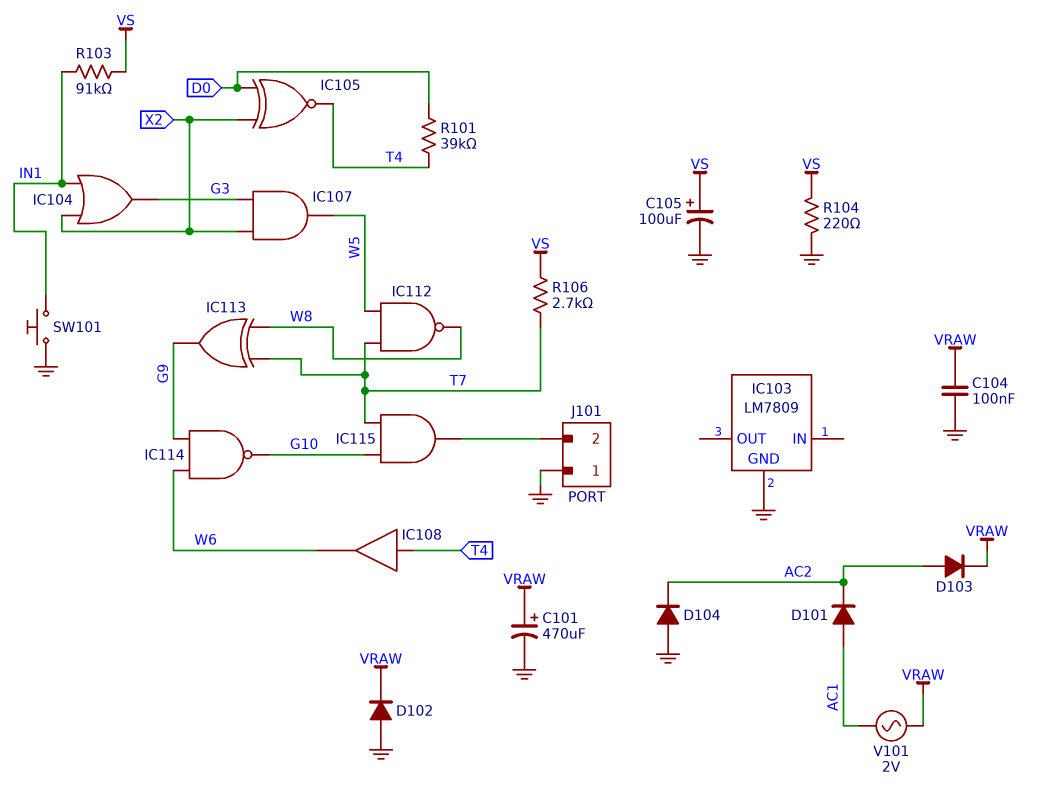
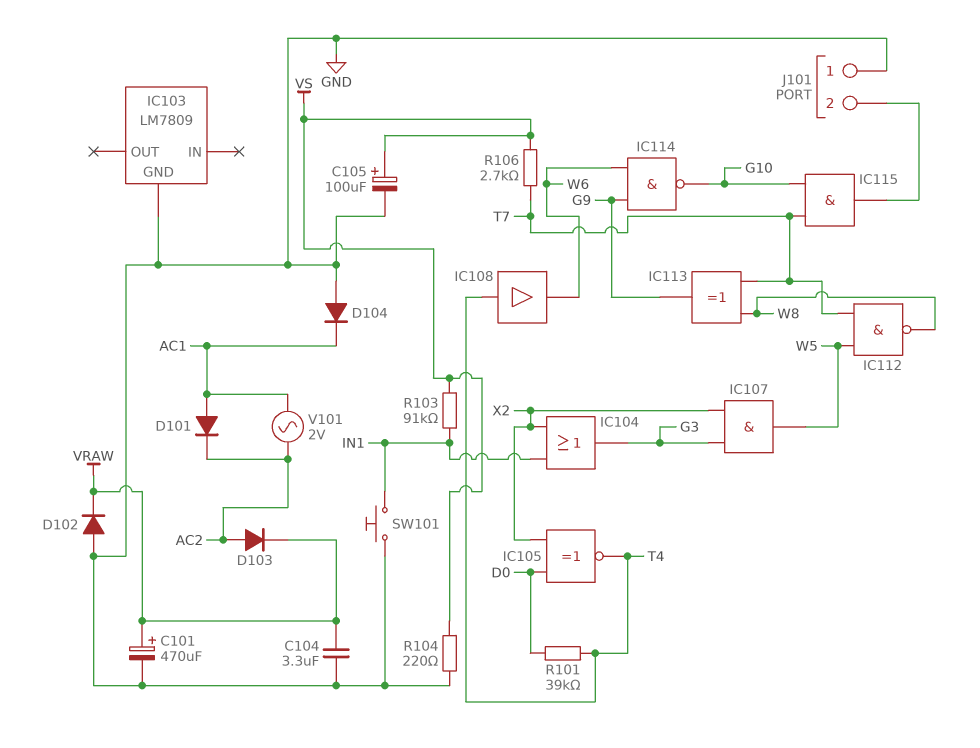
C104: 100nF (GND, VRAW) -> 3.3uF (GND, VRAW)
D104: diode (A GND, K AC2) -> diode (A GND, K AC1)
V101: AC 2V (AC1, VRAW) -> AC 2V (AC1, AC2)

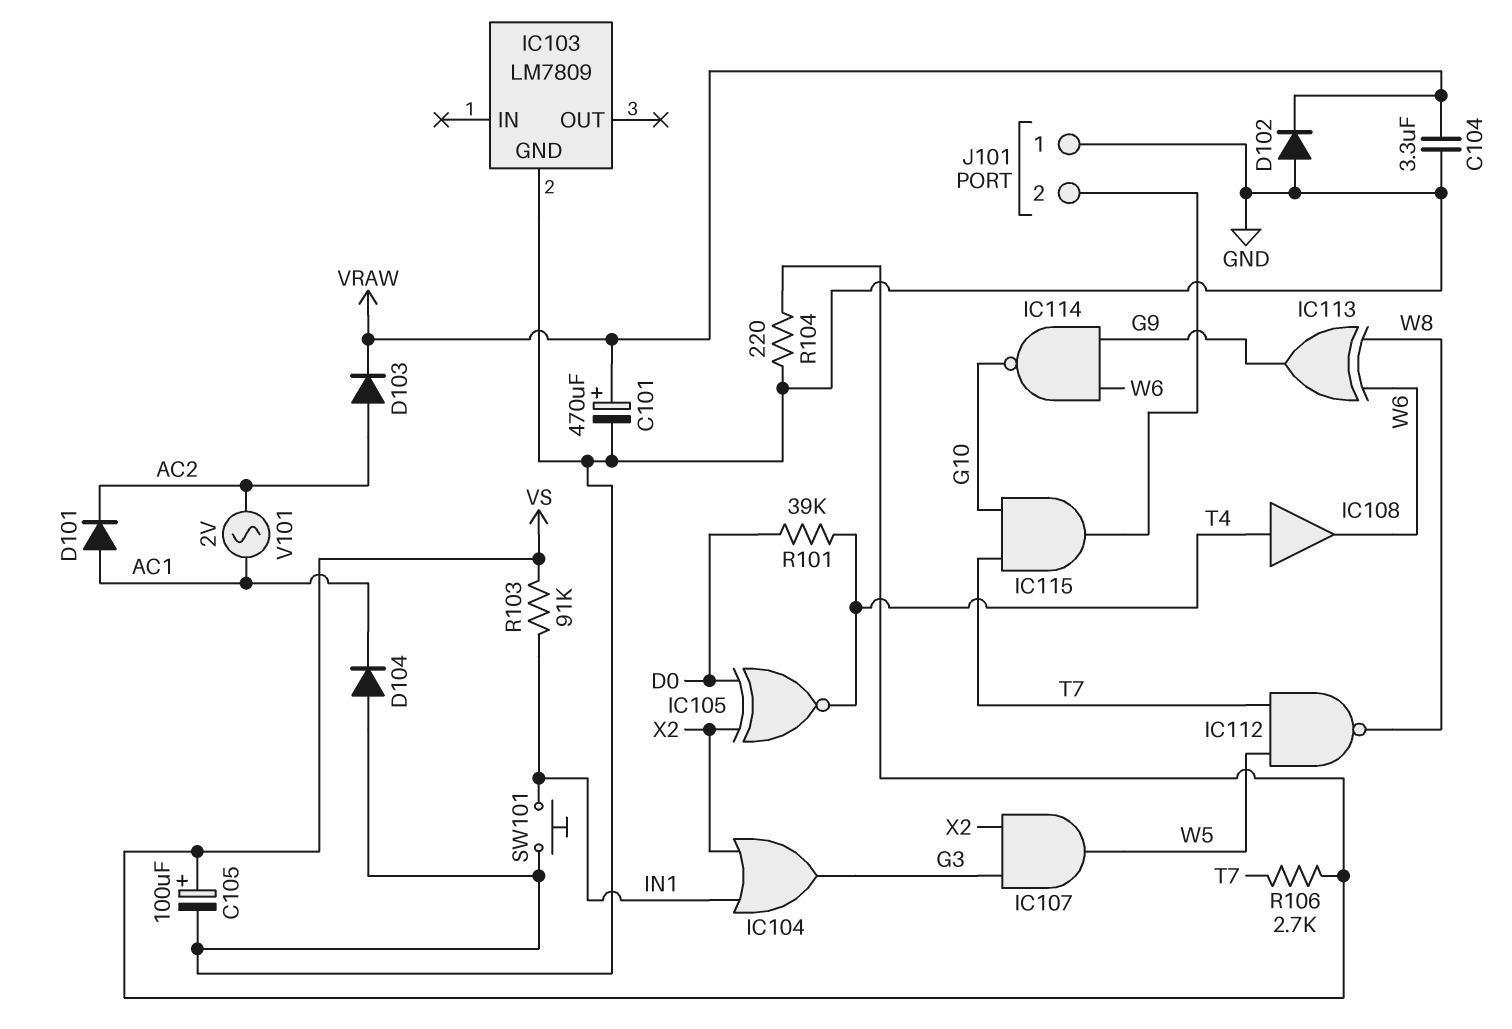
IC113: XOR (in T7, in W8, out G9) -> XOR (in W6, in W8, out G9)

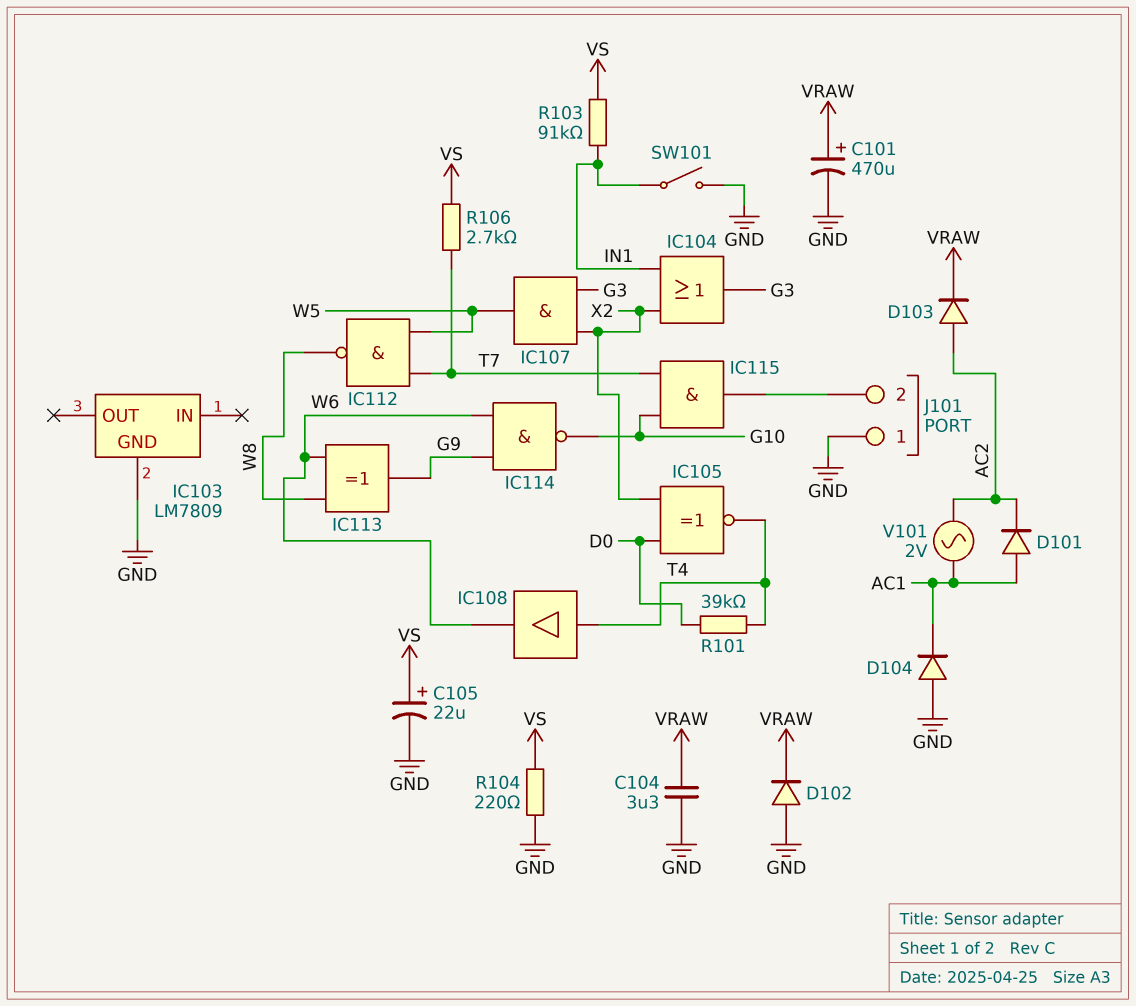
C105: 100uF (plus VS, minus GND) -> 22uF (plus VS, minus GND)
SW101: button (GND, IN1) -> switch (GND, IN1)

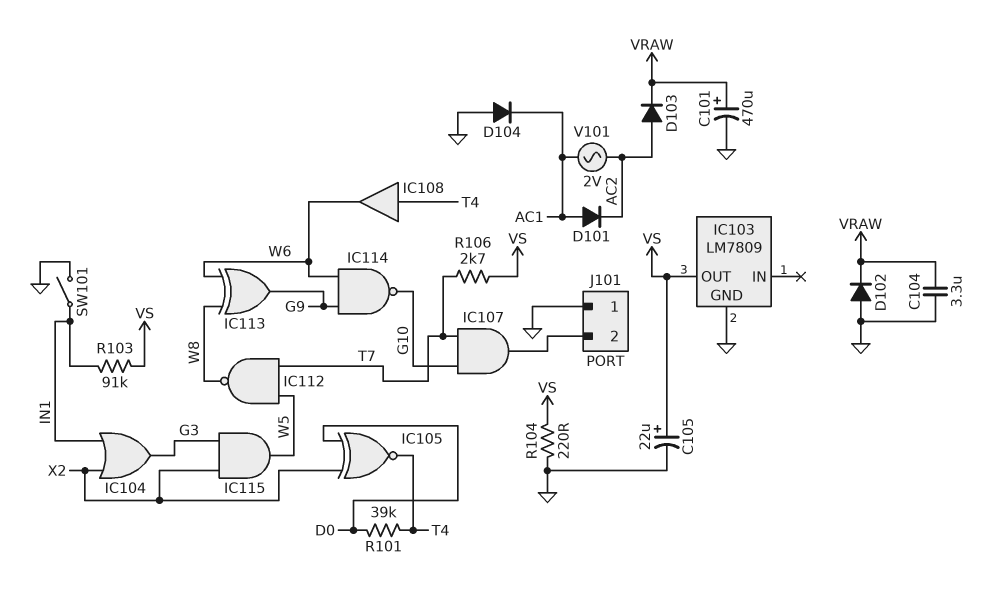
IC103 pin OUT: none -> VS
IC107: AND (in G3, in X2, out W5) -> AND (in G10, in T7, out J101/2)
IC115: AND (in G10, in T7, out J101/2) -> AND (in G3, in X2, out W5)

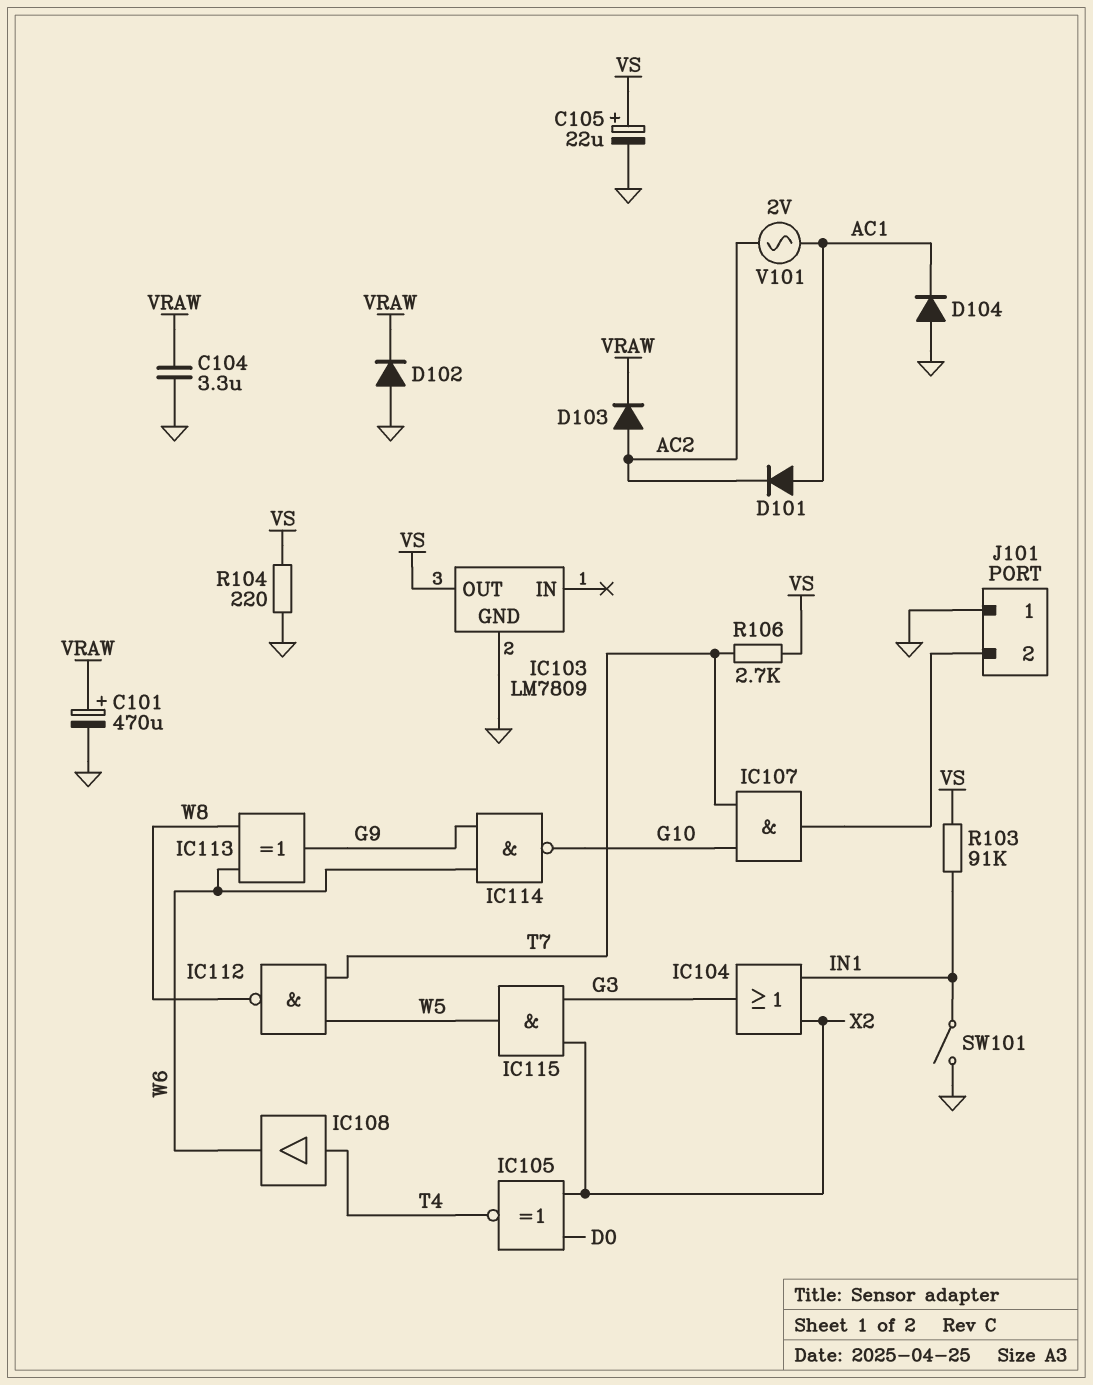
R101: 39k (D0, T4) -> none

